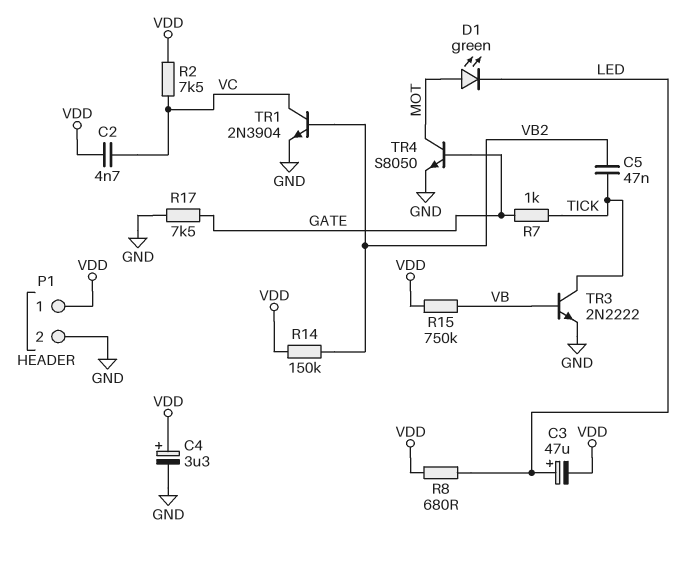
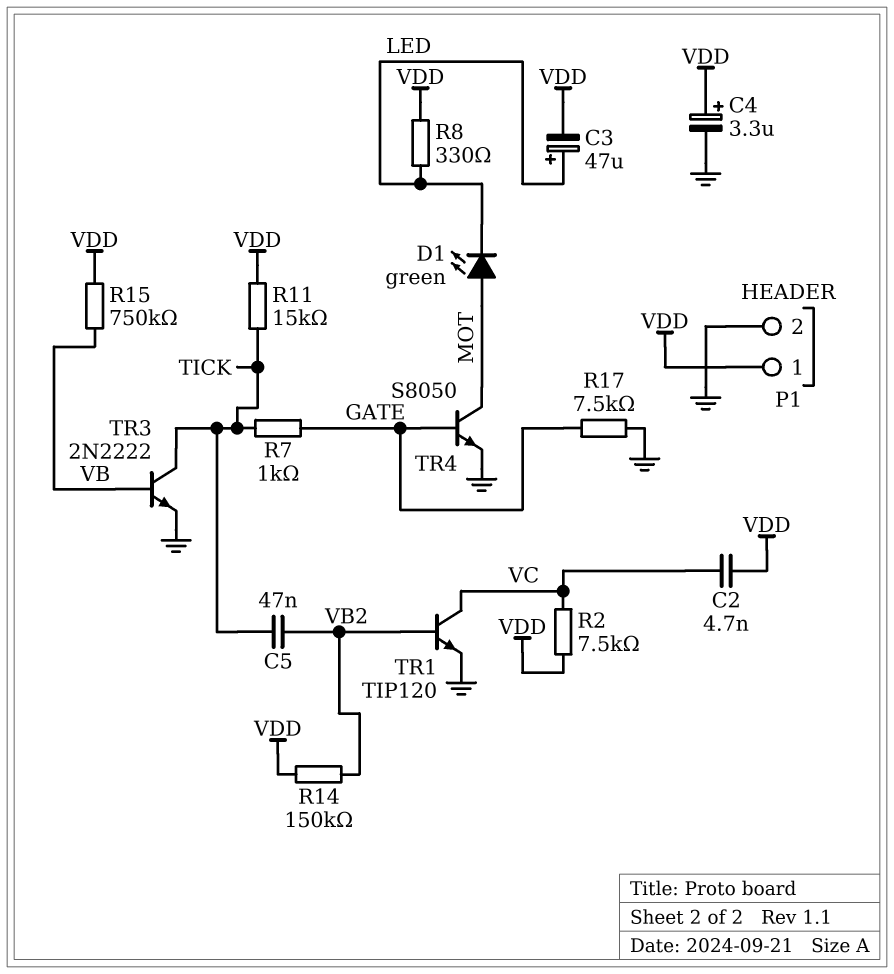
R8: 680 (LED, VDD) -> 330 (LED, VDD)
R11: none -> 15k (TICK, VDD)
TR1: NPN 2N3904 (B VB2, C VC, E GND) -> NPN TIP120 (B VB2, C VC, E GND)

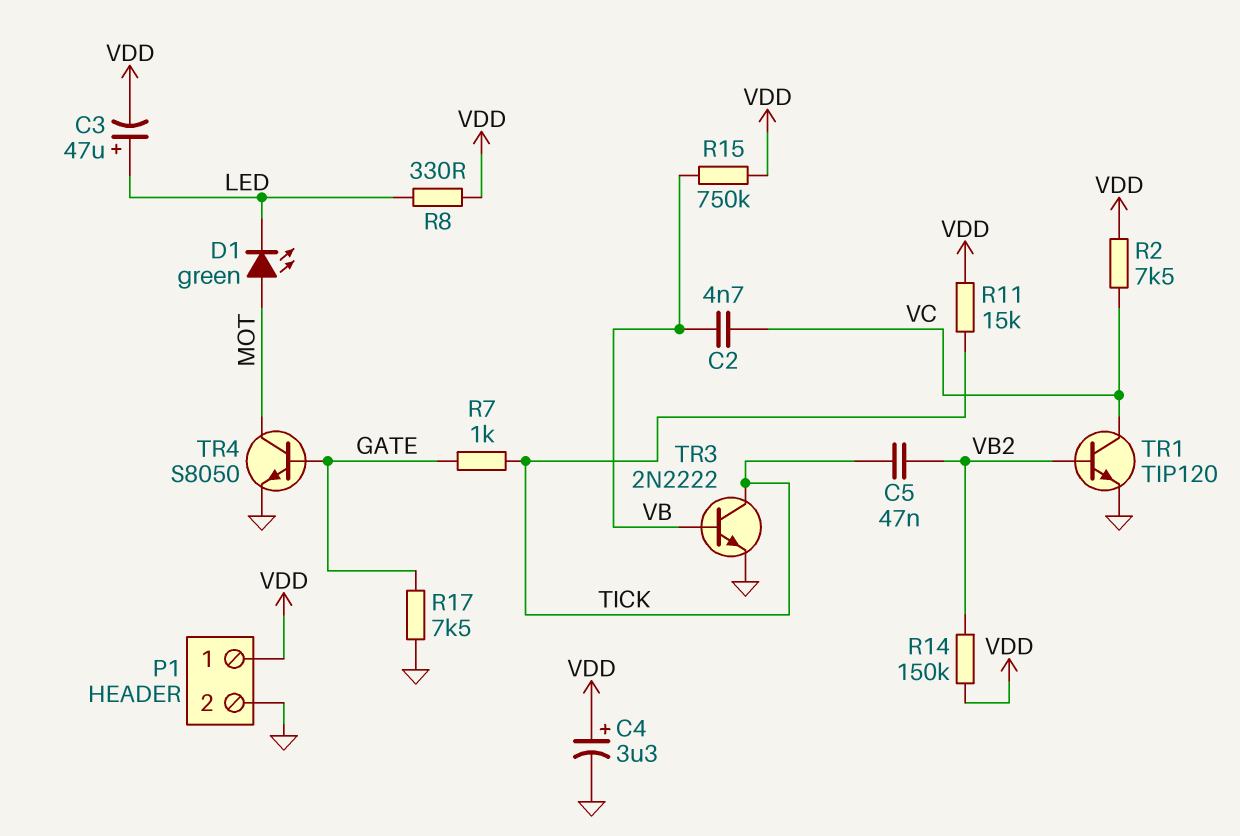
C2: 4.7nF (VC, VDD) -> 4.7nF (VB, VC)

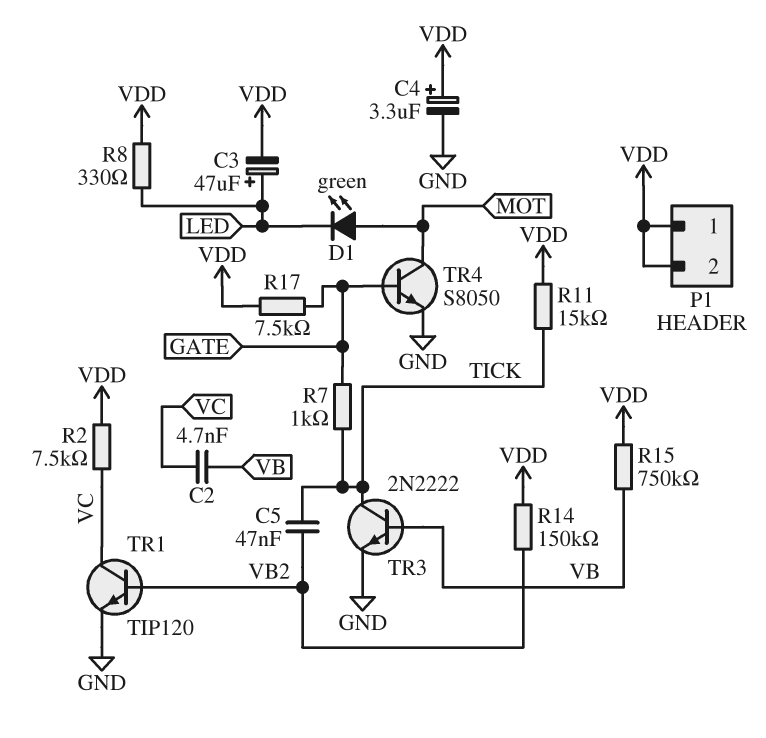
P1 pin 2: GND -> VDD
R17: 7.5k (GATE, GND) -> 7.5k (GATE, VDD)

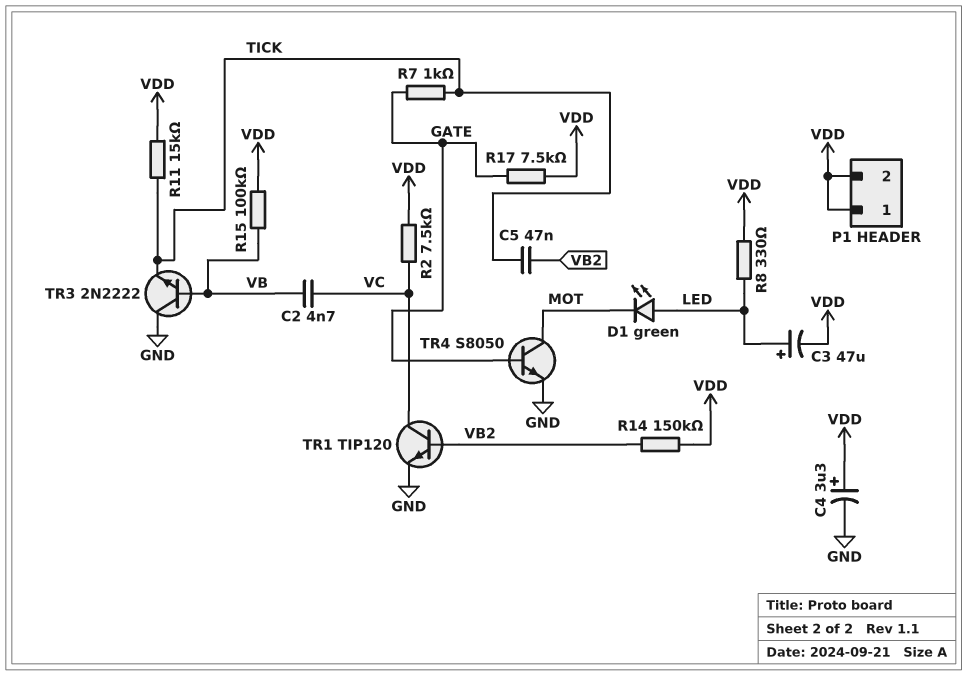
D1: LED green (A MOT, K LED) -> LED green (A LED, K MOT)
R15: 750k (VB, VDD) -> 100k (VB, VDD)
TR3: NPN 2N2222 (B VB, C TICK, E GND) -> NPN 2N2222 (B VB, C GND, E TICK)

